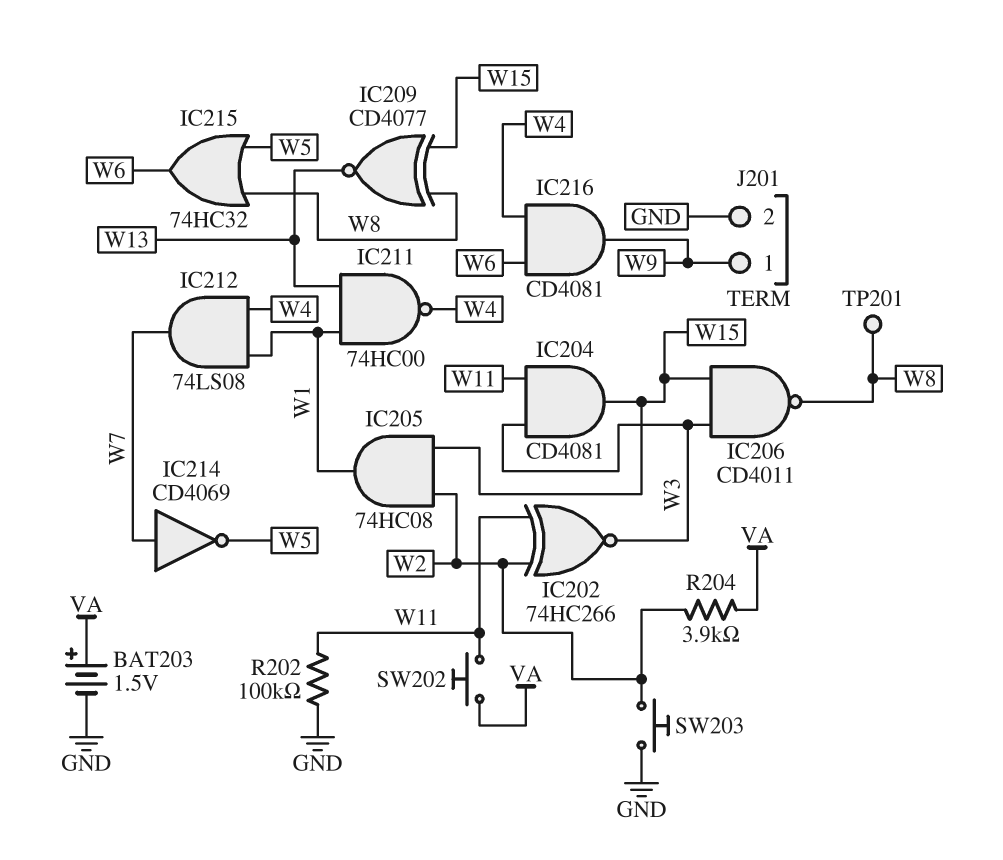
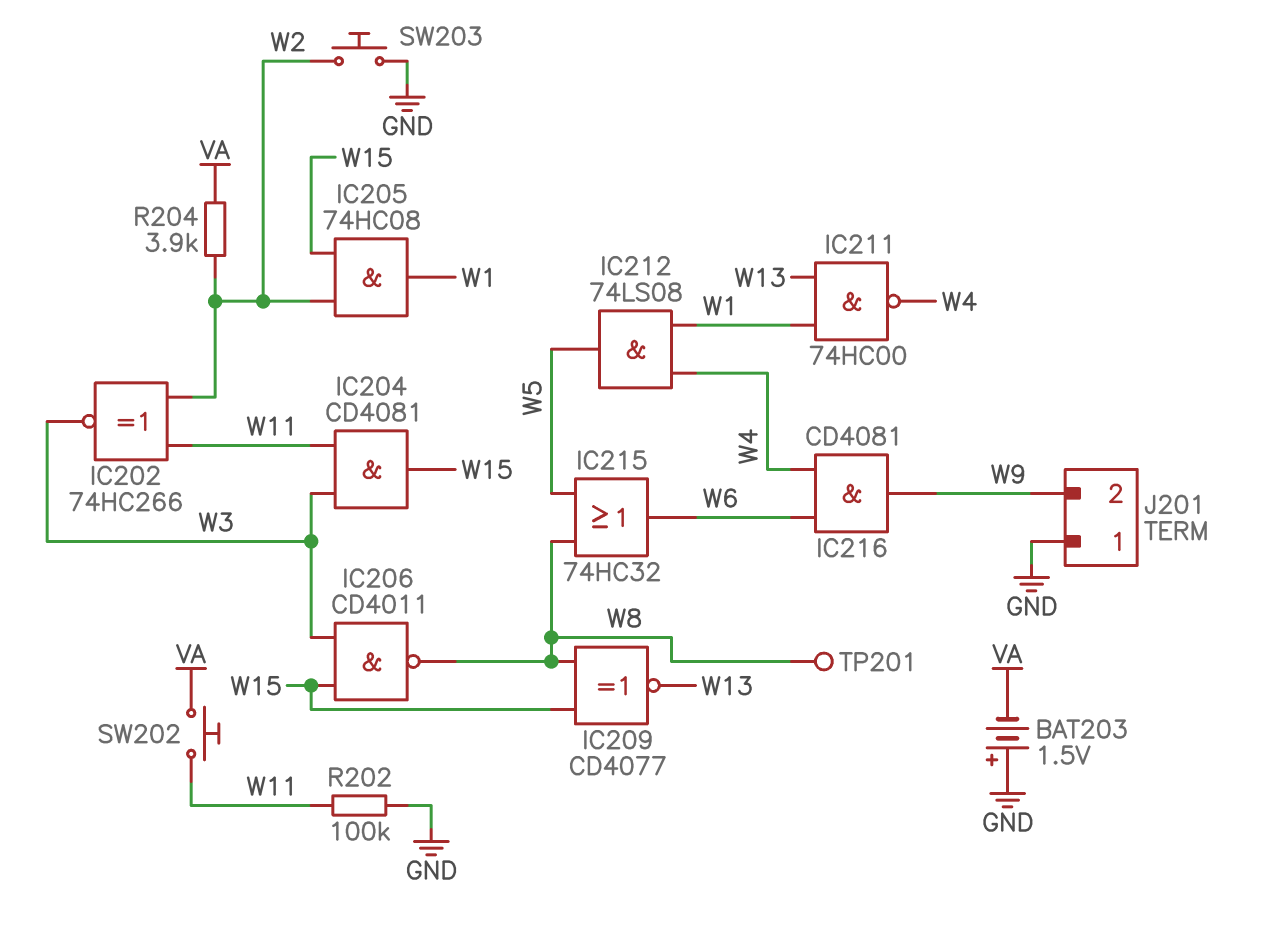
BAT203: 1.5V (plus VA, minus GND) -> 1.5V (plus GND, minus VA)
IC212: AND 74LS08 (in W1, in W4, out W7) -> AND 74LS08 (in W1, in W4, out W5)
IC214: NOT CD4069 (in W7, out W5) -> none
J201 pin 1: W9 -> GND
J201 pin 2: GND -> W9

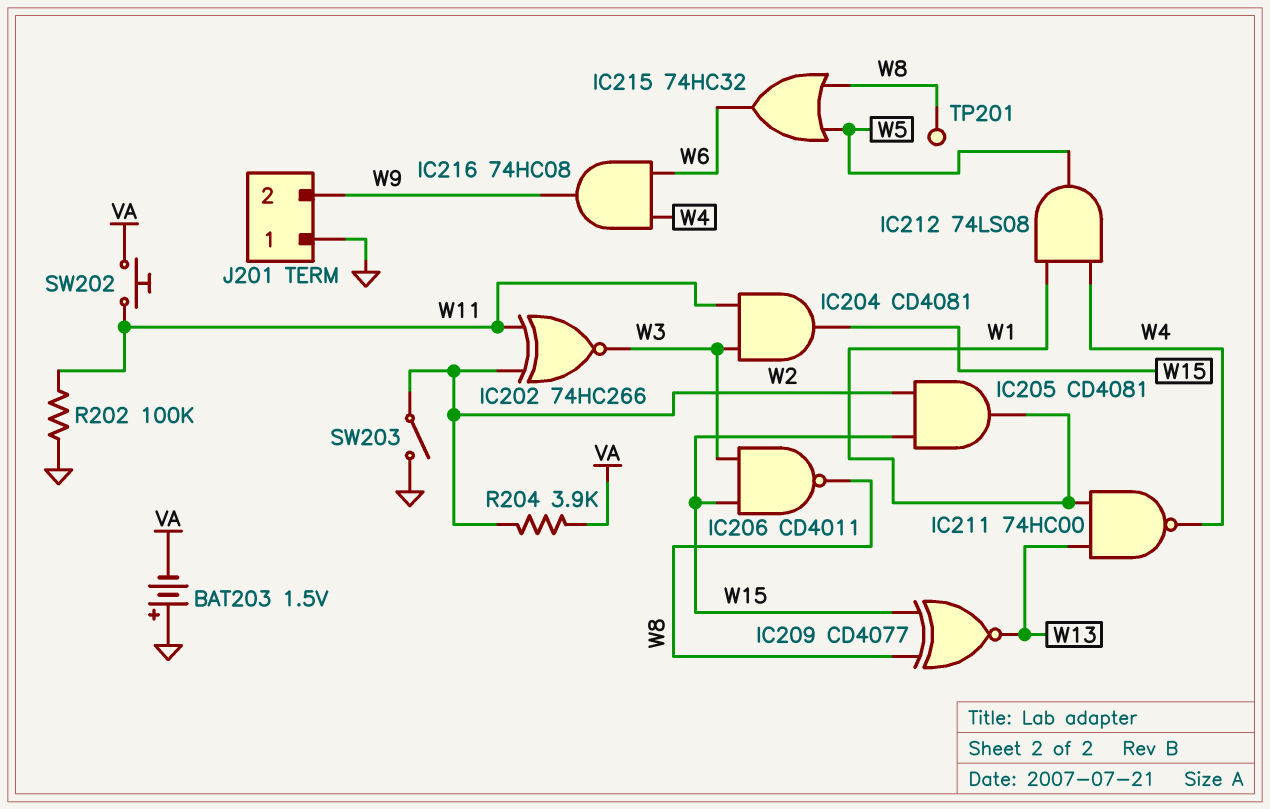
IC205: AND 74HC08 (in W2, in W15, out W1) -> AND CD4081 (in W2, in W15, out W1)
IC216: AND CD4081 (in W4, in W6, out W9) -> AND 74HC08 (in W4, in W6, out W9)
SW203: button (GND, W2) -> switch (GND, W2)

